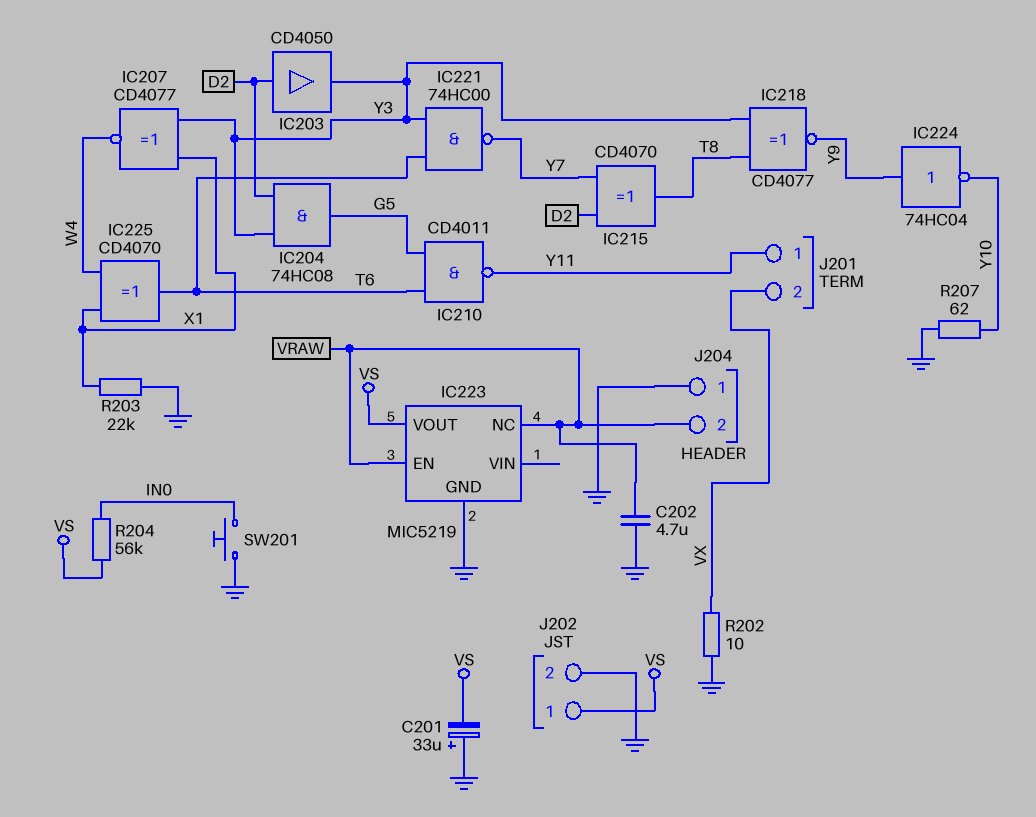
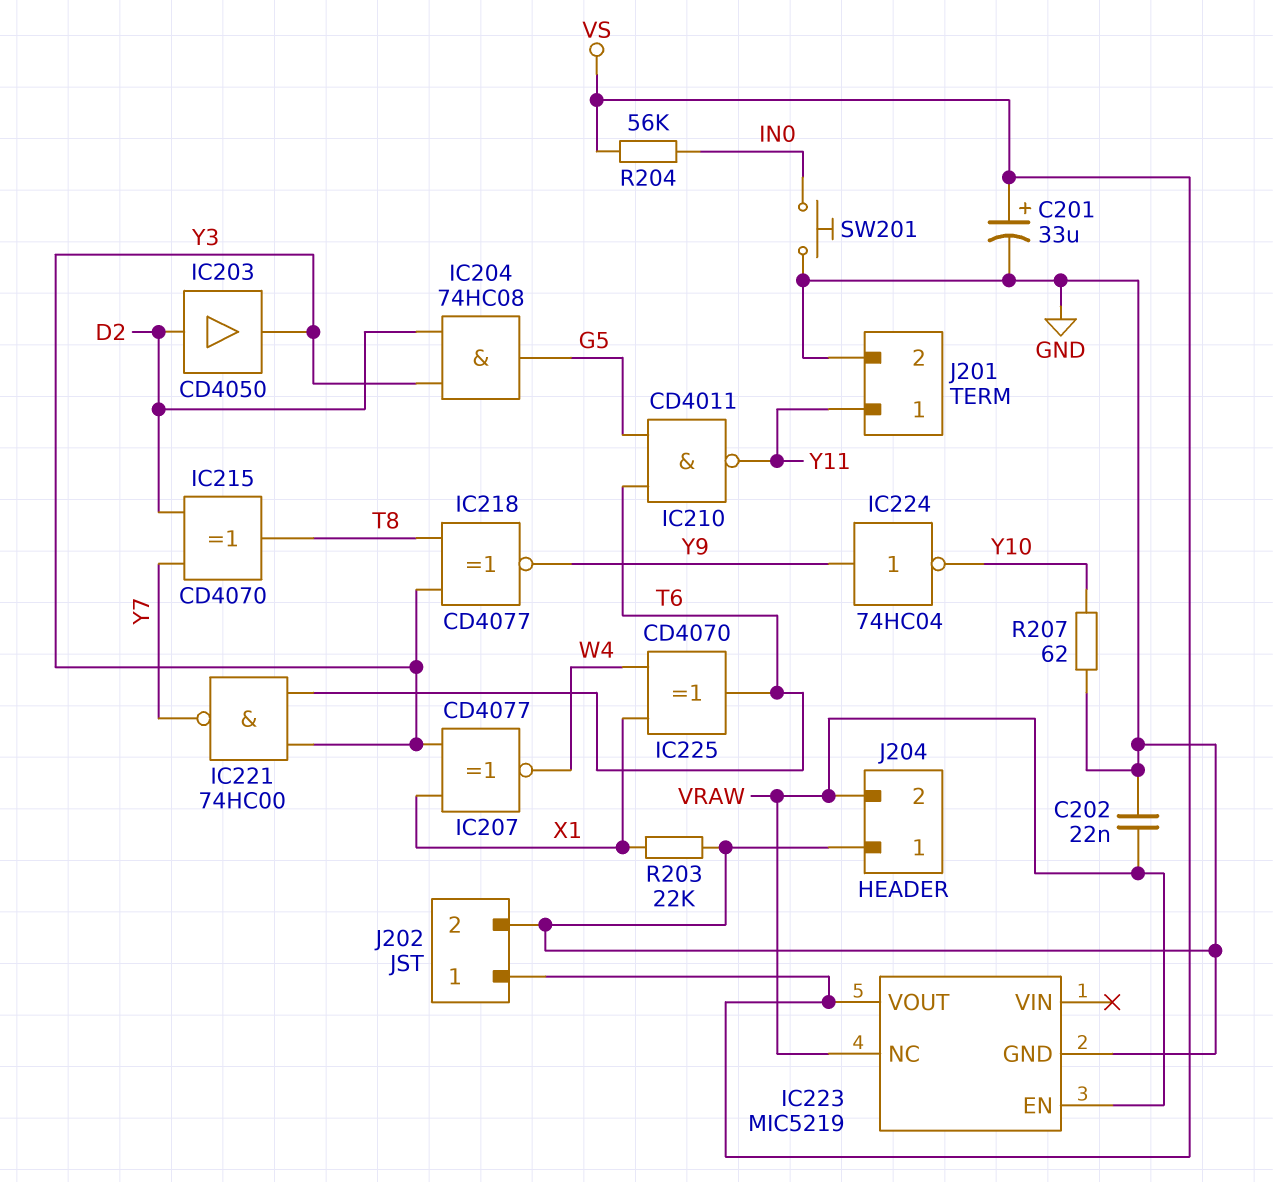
C201: 33uF (plus GND, minus VS) -> 33uF (plus VS, minus GND)
C202: 4.7uF (GND, VRAW) -> 22nF (GND, VRAW)
J201 pin 2: VX -> GND
R202: 10 (GND, VX) -> none

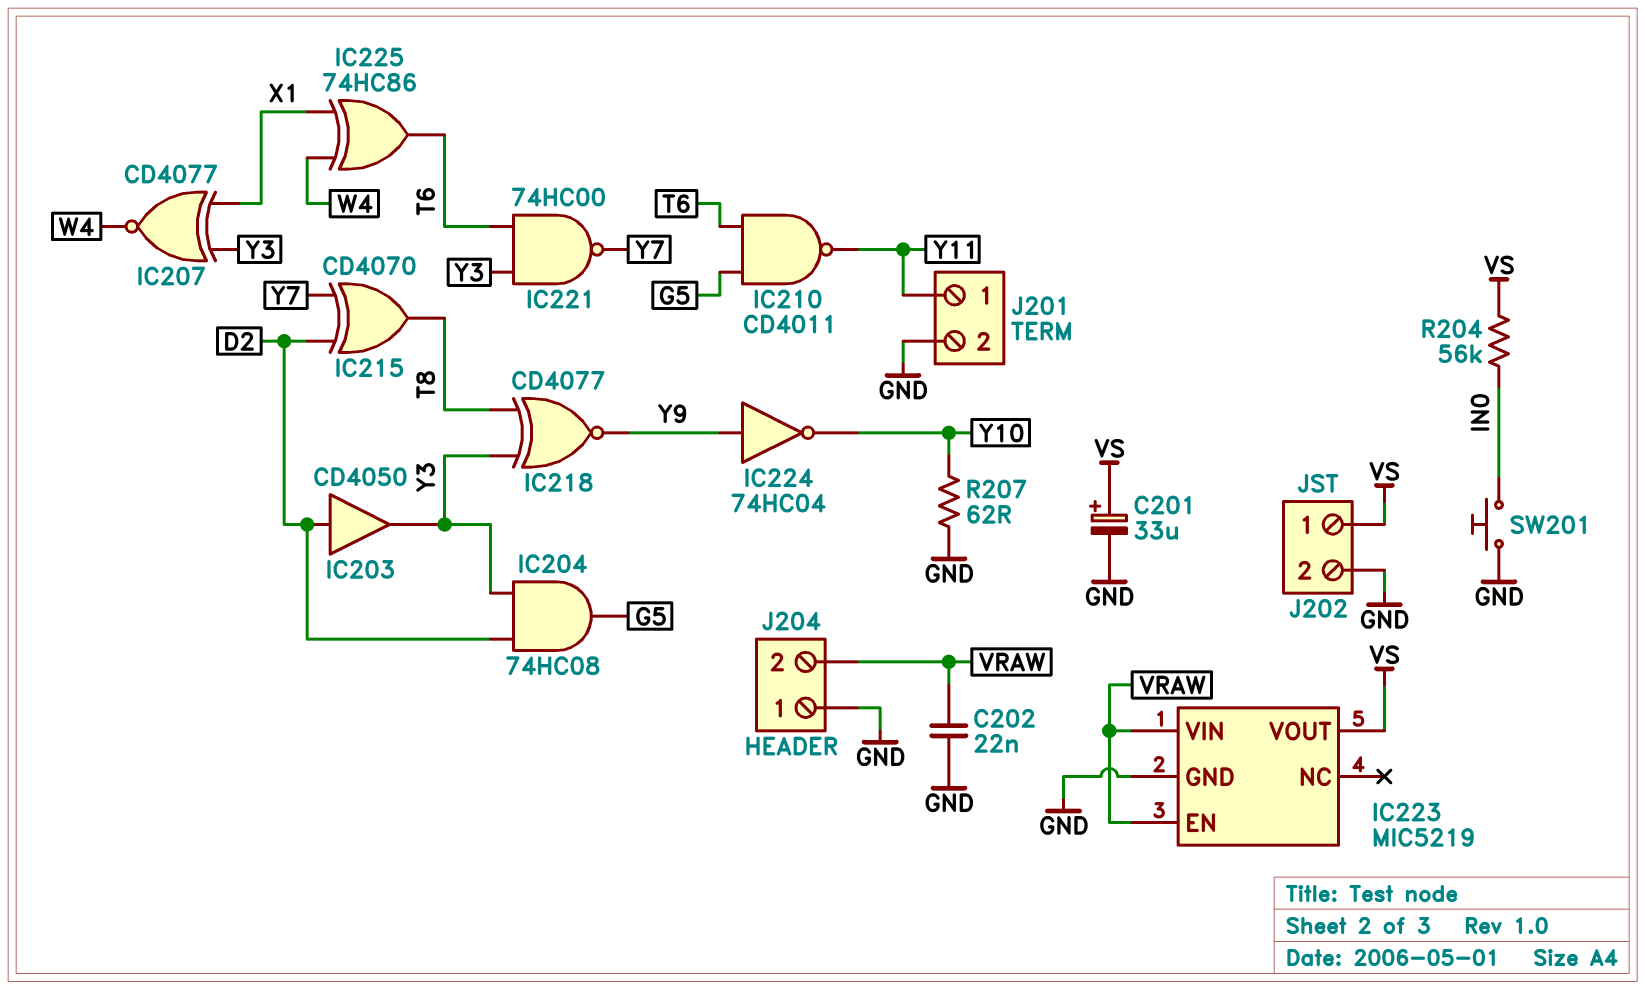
IC223 pin NC: VRAW -> none
IC223 pin VIN: none -> VRAW
IC225: XOR CD4070 (in W4, in X1, out T6) -> XOR 74HC86 (in W4, in X1, out T6)
R203: 22k (GND, X1) -> none

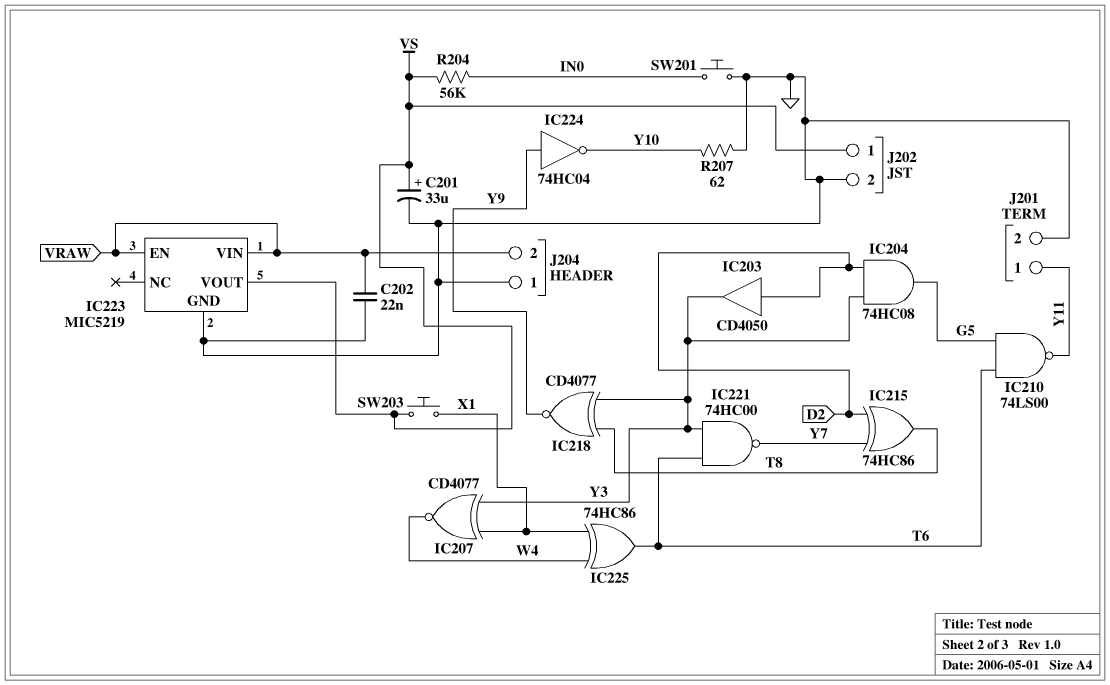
IC210: NAND CD4011 (in G5, in T6, out Y11) -> NAND 74LS00 (in G5, in T6, out Y11)
IC215: XOR CD4070 (in D2, in Y7, out T8) -> XOR 74HC86 (in D2, in Y7, out T8)
SW203: none -> button (VS, X1)

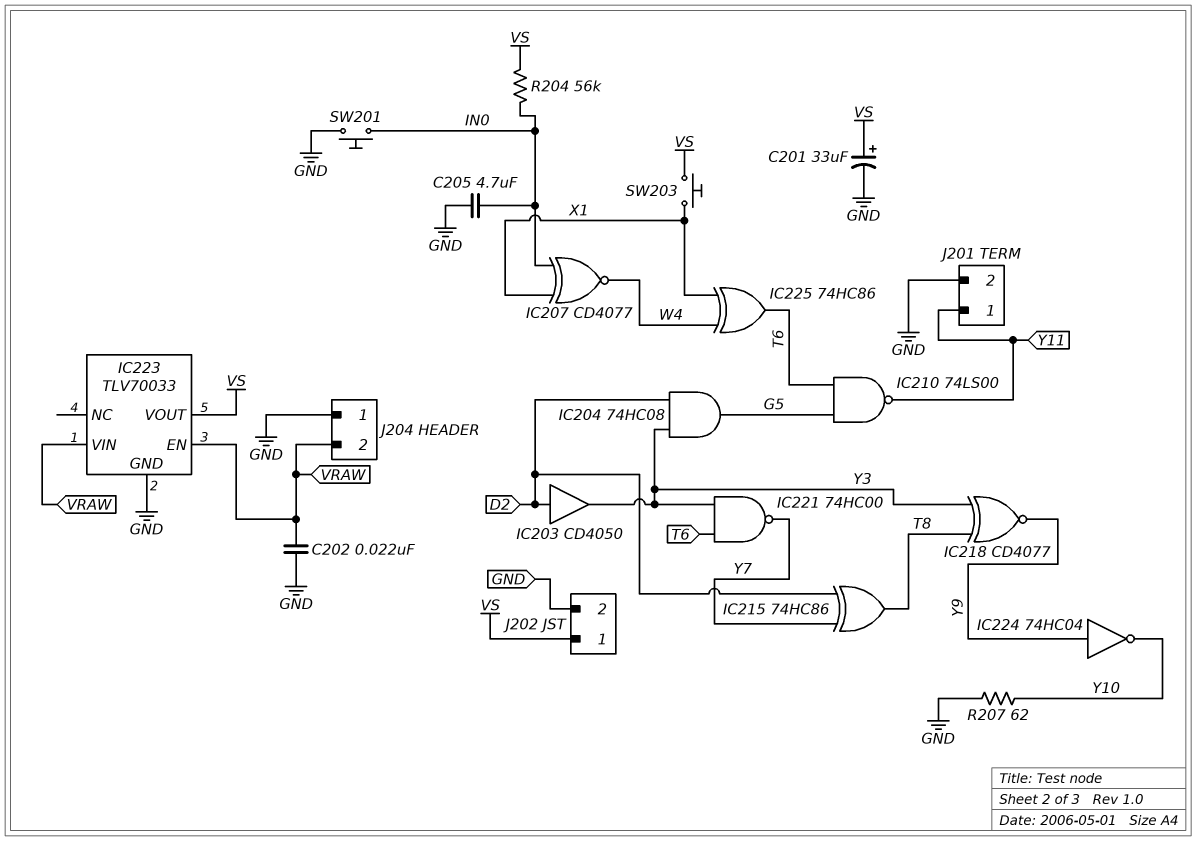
C205: none -> 4.7uF (GND, IN0)
IC207: XNOR CD4077 (in X1, in Y3, out W4) -> XNOR CD4077 (in IN0, in X1, out W4)
IC223: MIC5219 -> TLV70033

